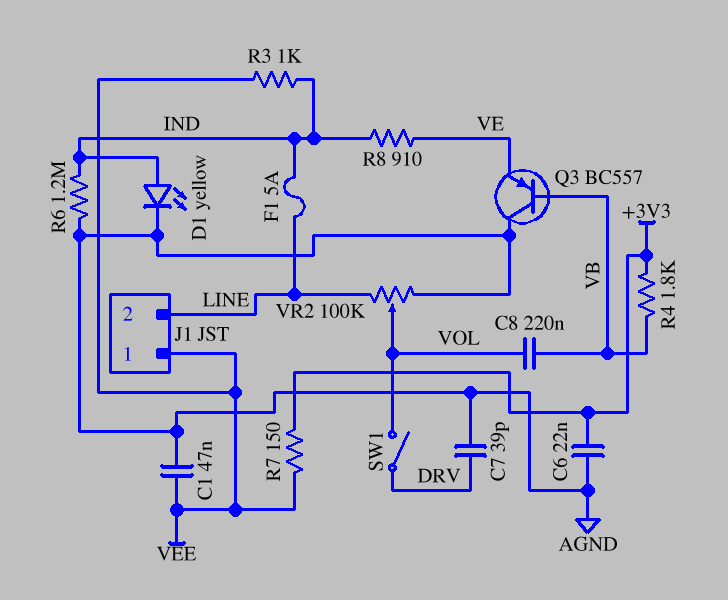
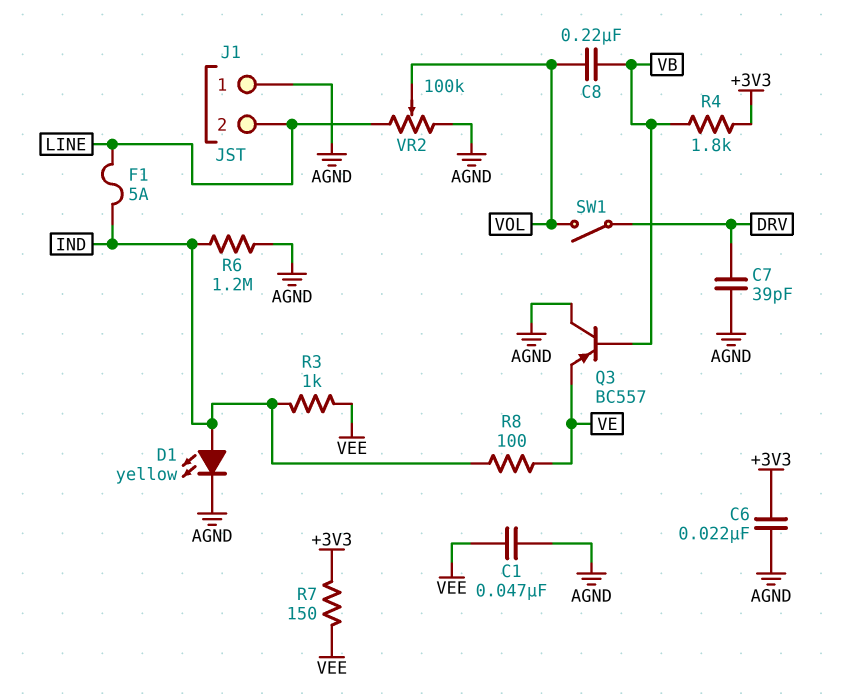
J1 pin 1: VEE -> AGND
R8: 910 (IND, VE) -> 100 (IND, VE)

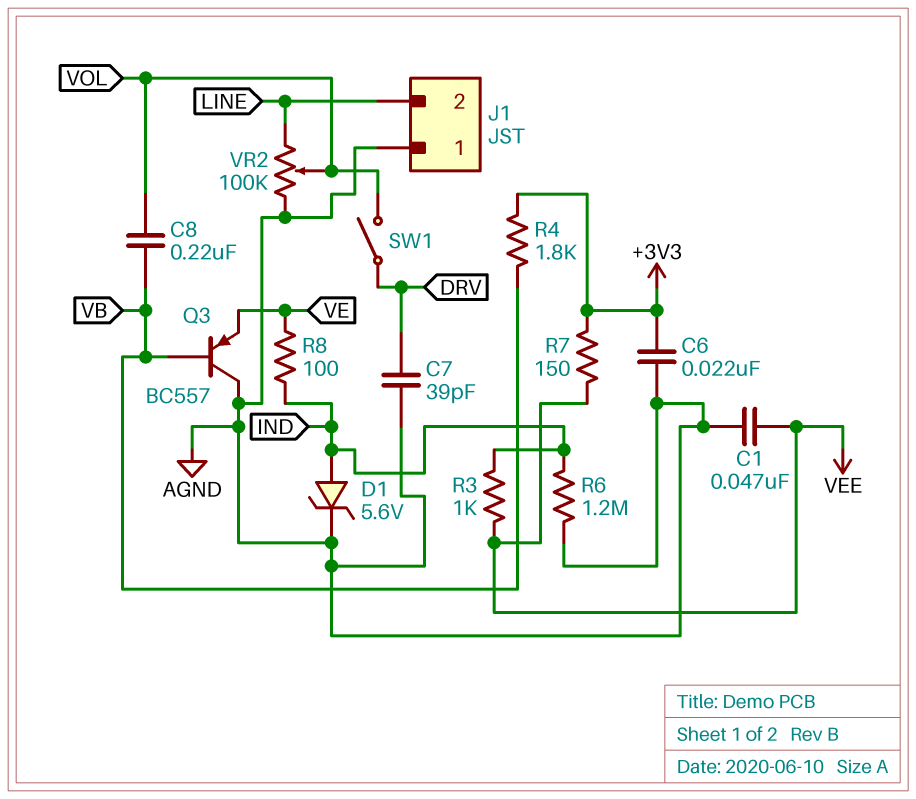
D1: LED yellow (A IND, K AGND) -> zener 5.6V (A IND, K AGND)
F1: 5A (IND, LINE) -> none

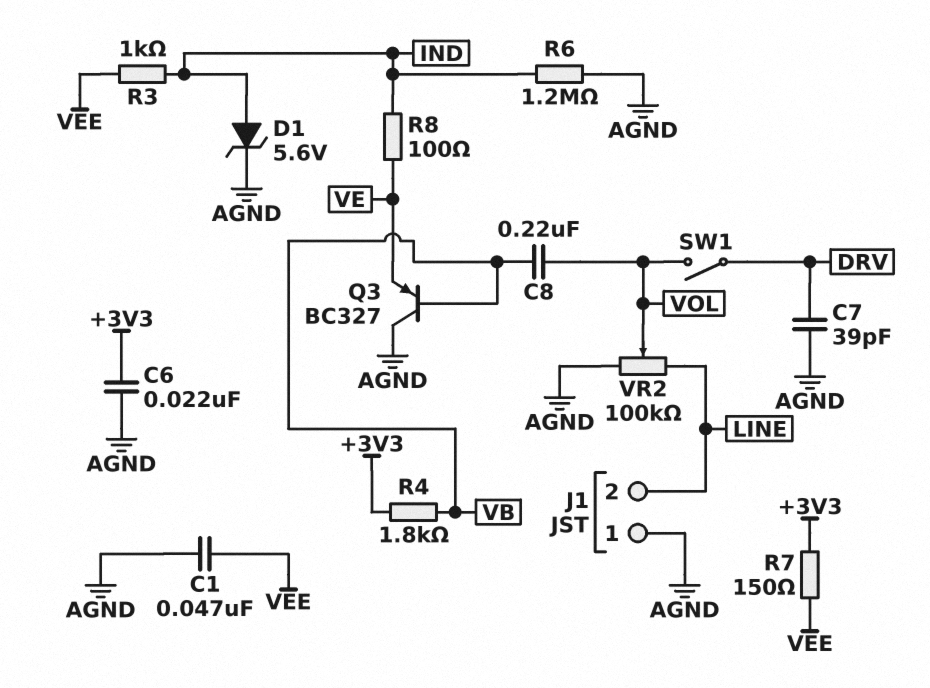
Q3: PNP BC557 (B VB, C AGND, E VE) -> PNP BC327 (B VB, C AGND, E VE)

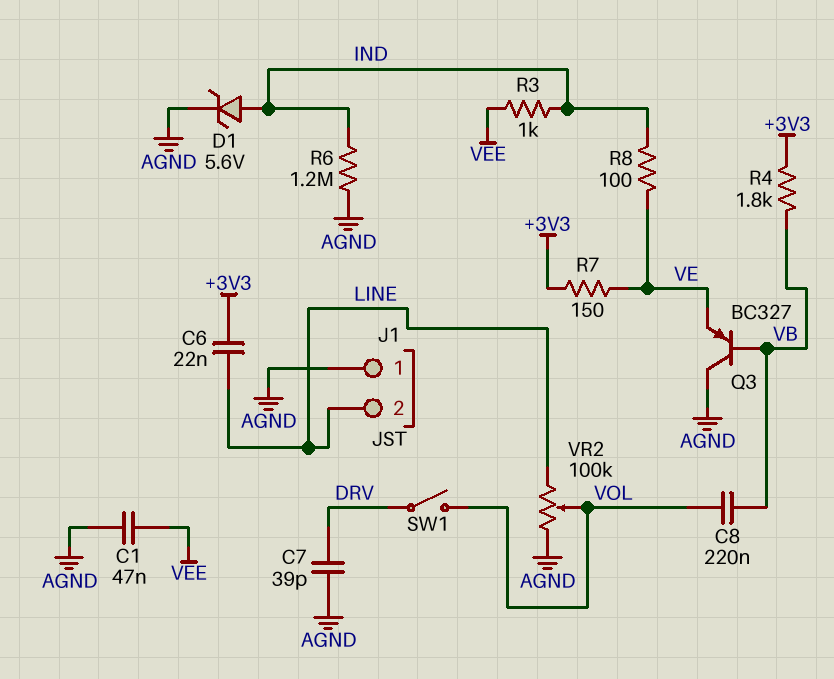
C6: 22nF (+3V3, AGND) -> 22nF (+3V3, LINE)
R7: 150 (+3V3, VEE) -> 150 (+3V3, VE)

